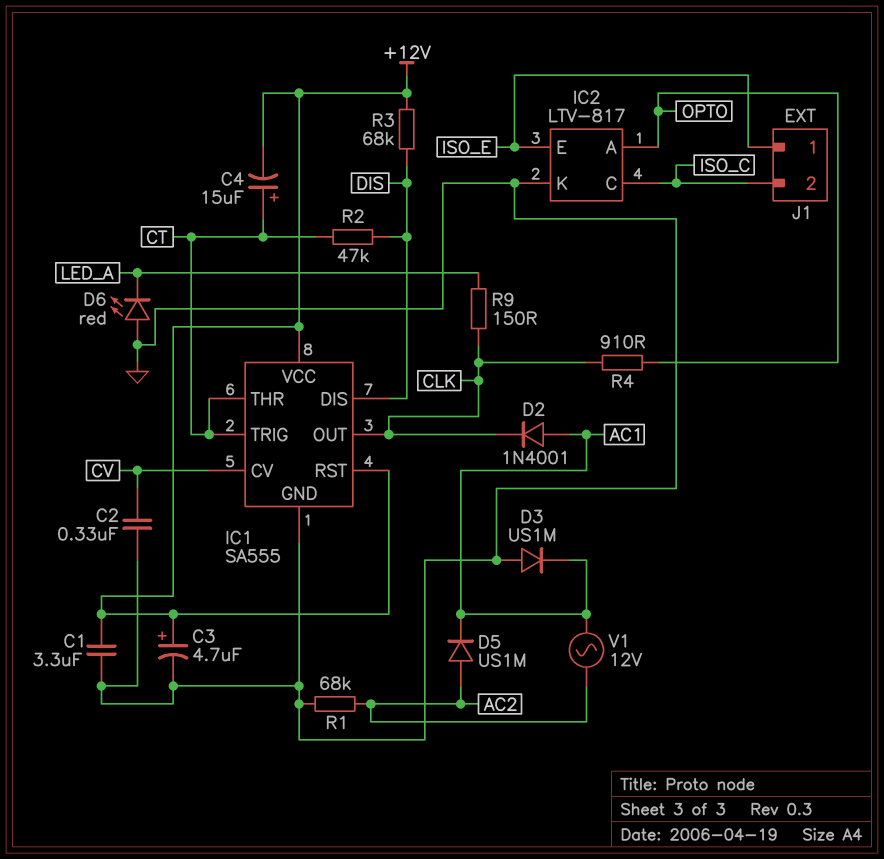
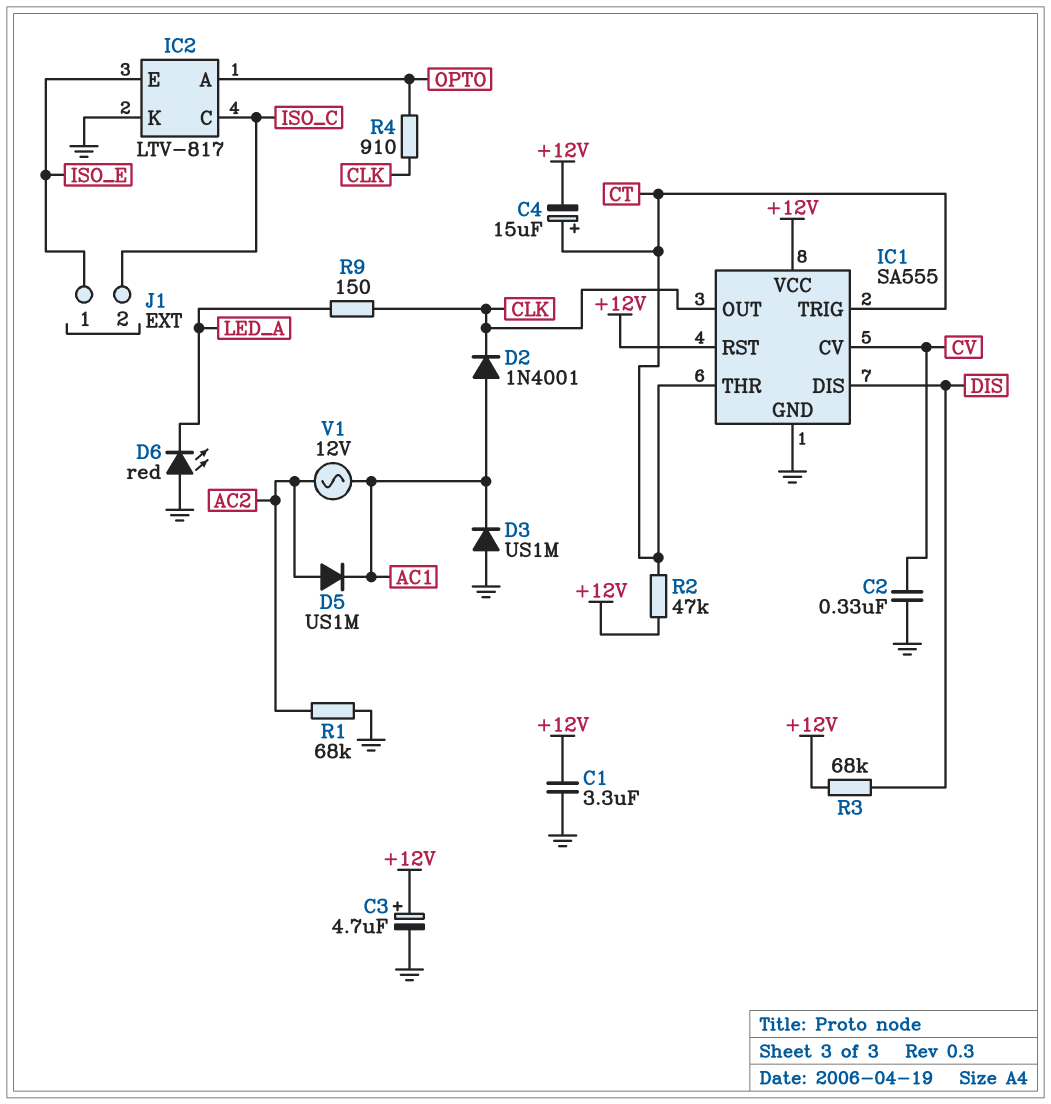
R2: 47k (CT, DIS) -> 47k (+12V, CT)

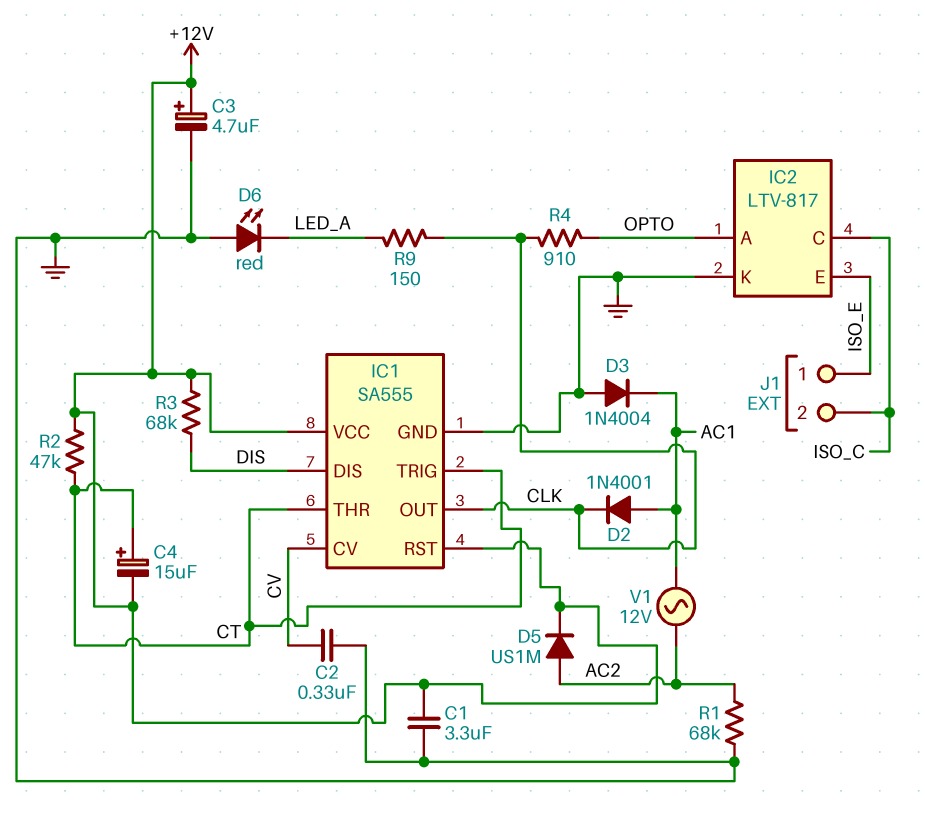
D3: diode US1M (A GND, K AC1) -> diode 1N4004 (A GND, K AC1)
D5: diode US1M (A AC2, K AC1) -> diode US1M (A AC2, K +12V)

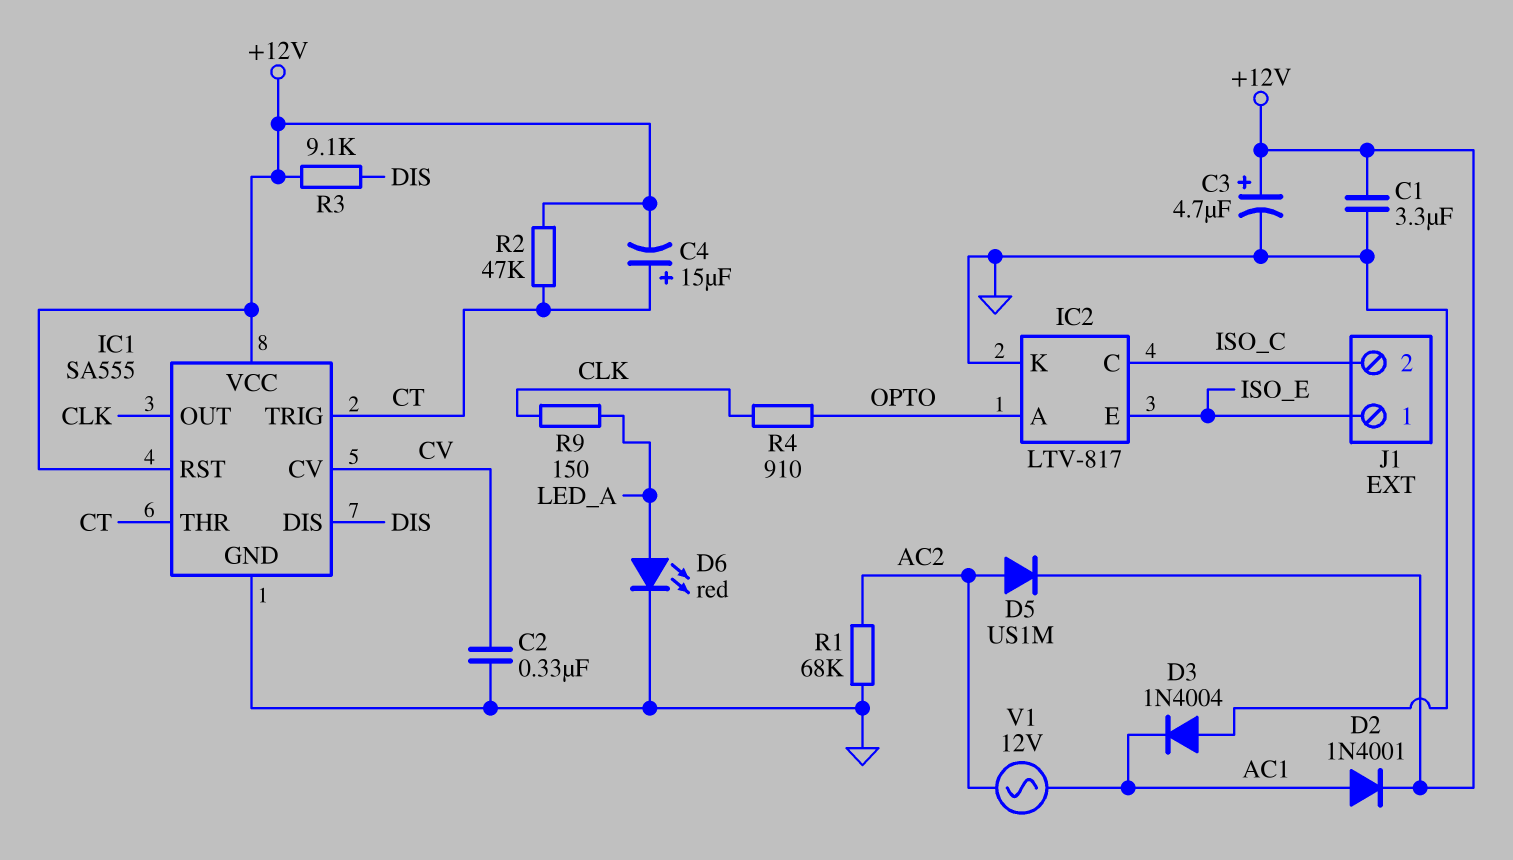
D2: diode 1N4001 (A AC1, K CLK) -> diode 1N4001 (A AC1, K +12V)
D6: LED red (A GND, K LED_A) -> LED red (A LED_A, K GND)
R3: 68k (+12V, DIS) -> 9.1k (+12V, DIS)

